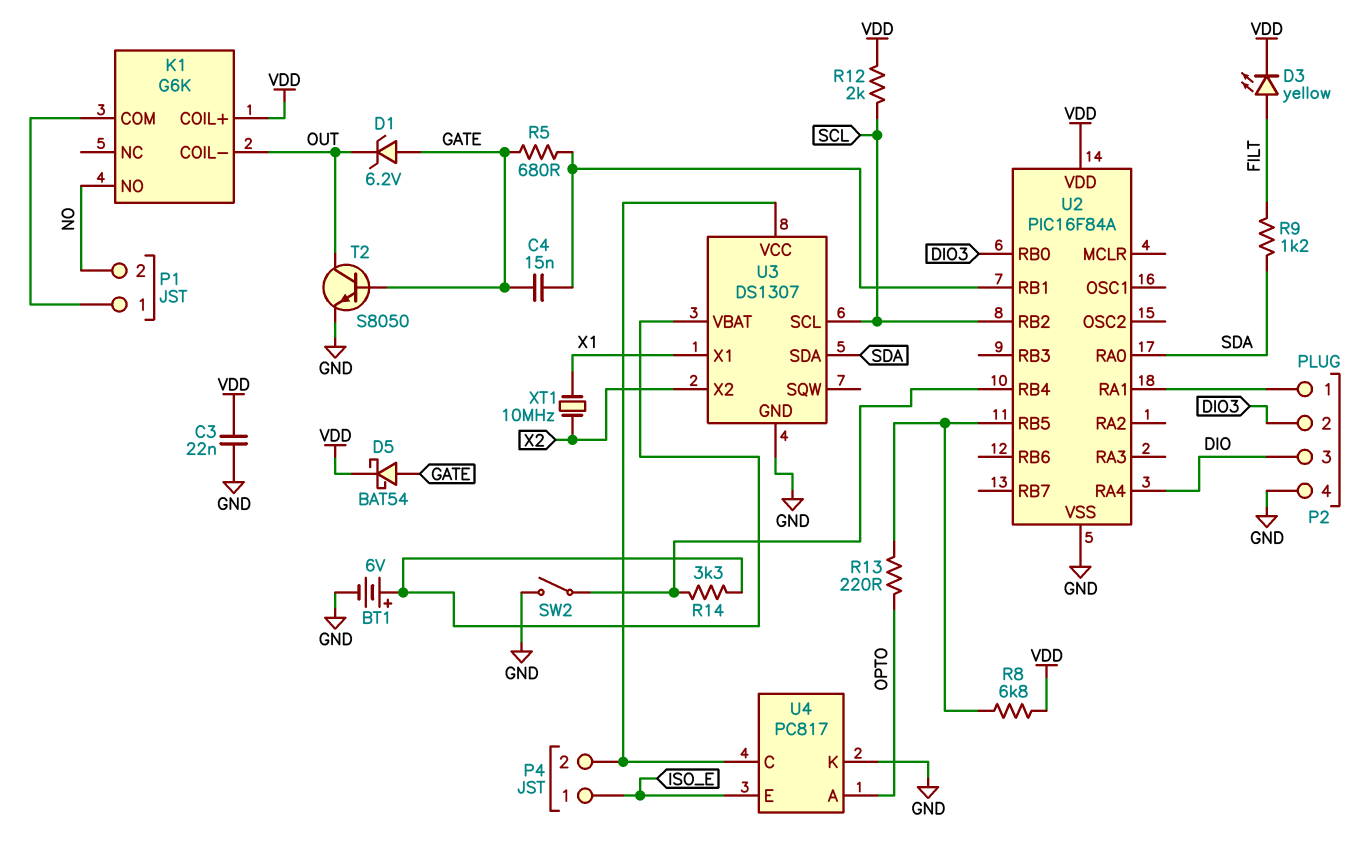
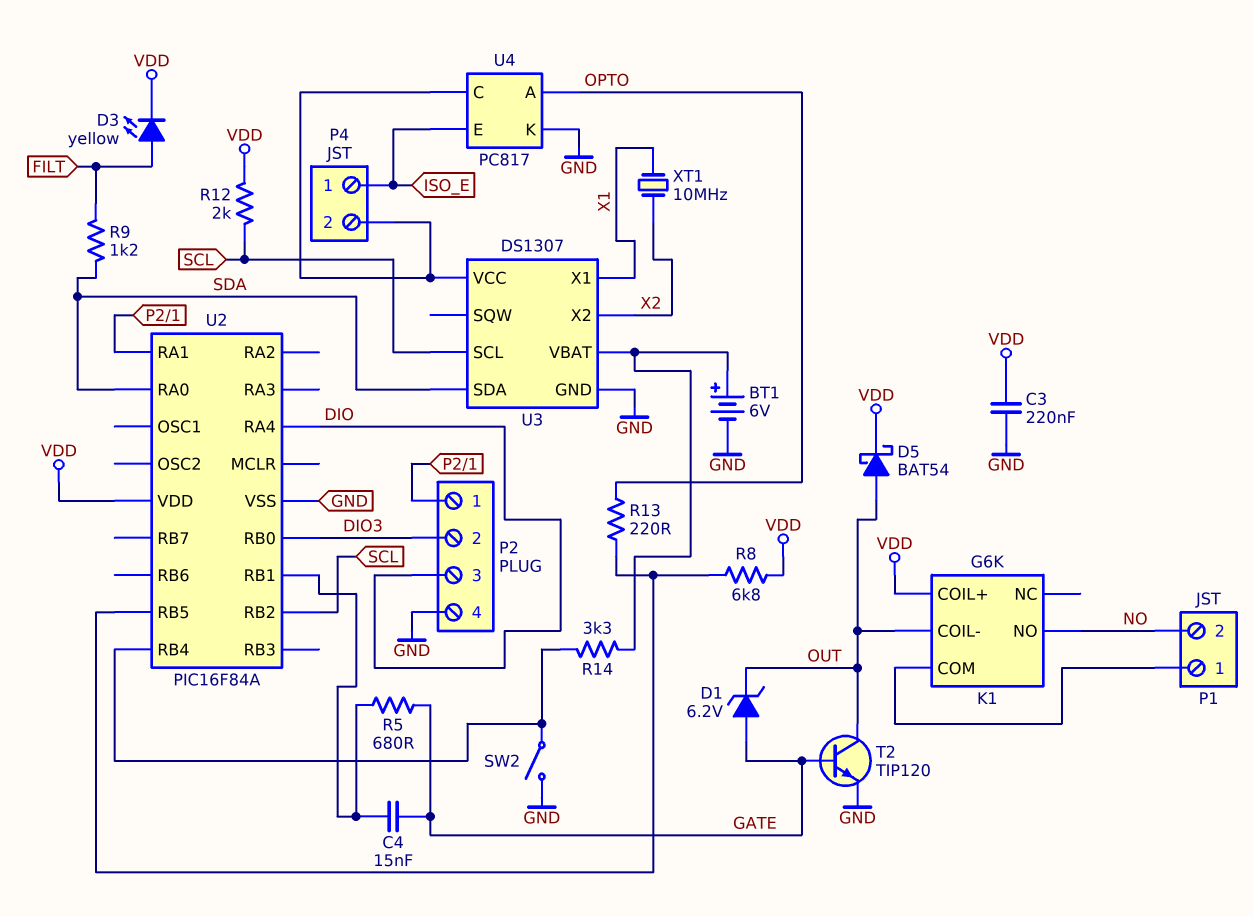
C3: 22nF (GND, VDD) -> 220nF (GND, VDD)
D5: schottky BAT54 (A GATE, K VDD) -> schottky BAT54 (A OUT, K VDD)
T2: NPN S8050 (B GATE, C OUT, E GND) -> NPN TIP120 (B GATE, C OUT, E GND)

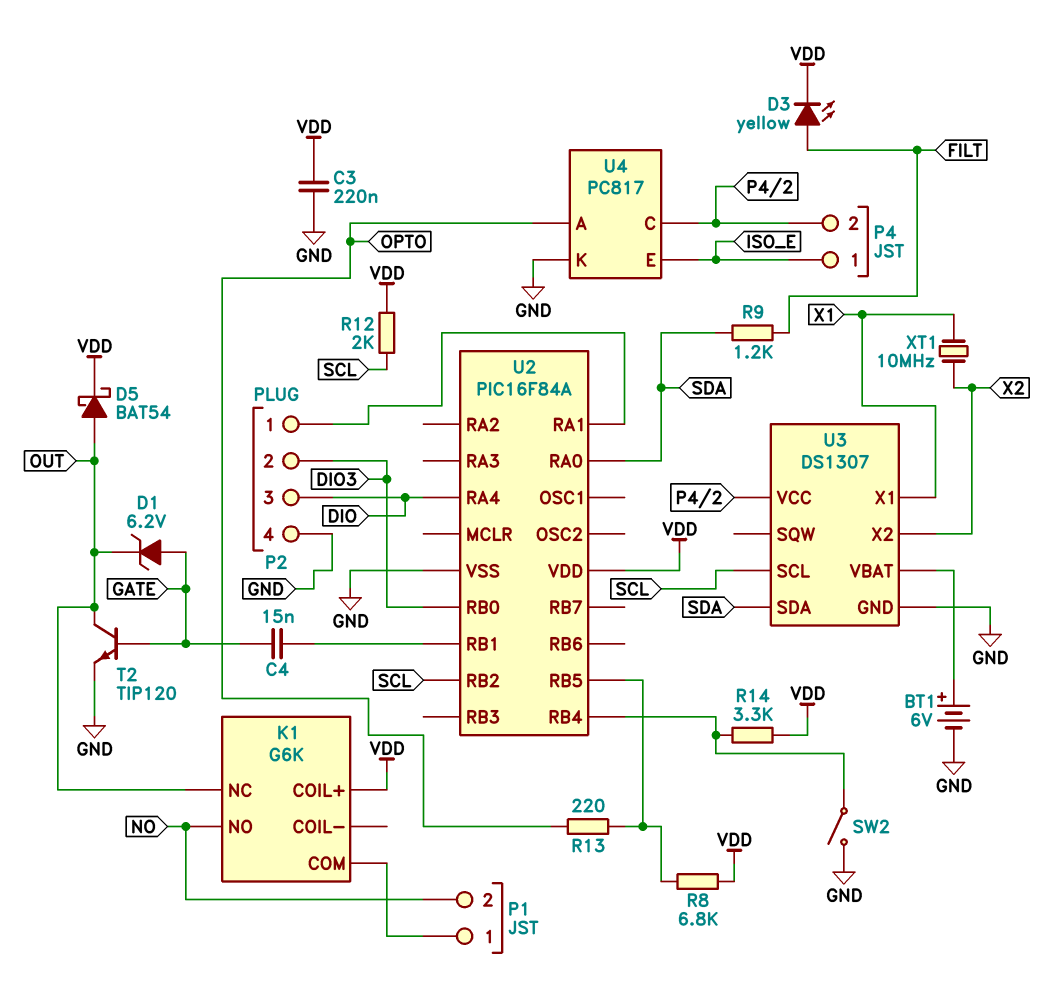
K1 pin COIL-: OUT -> none
K1 pin NC: none -> OUT
R5: 680 (GATE, U2/RB1) -> none
R14: 3.3k (U2/RB4, U3/VBAT) -> 3.3k (U2/RB4, VDD)

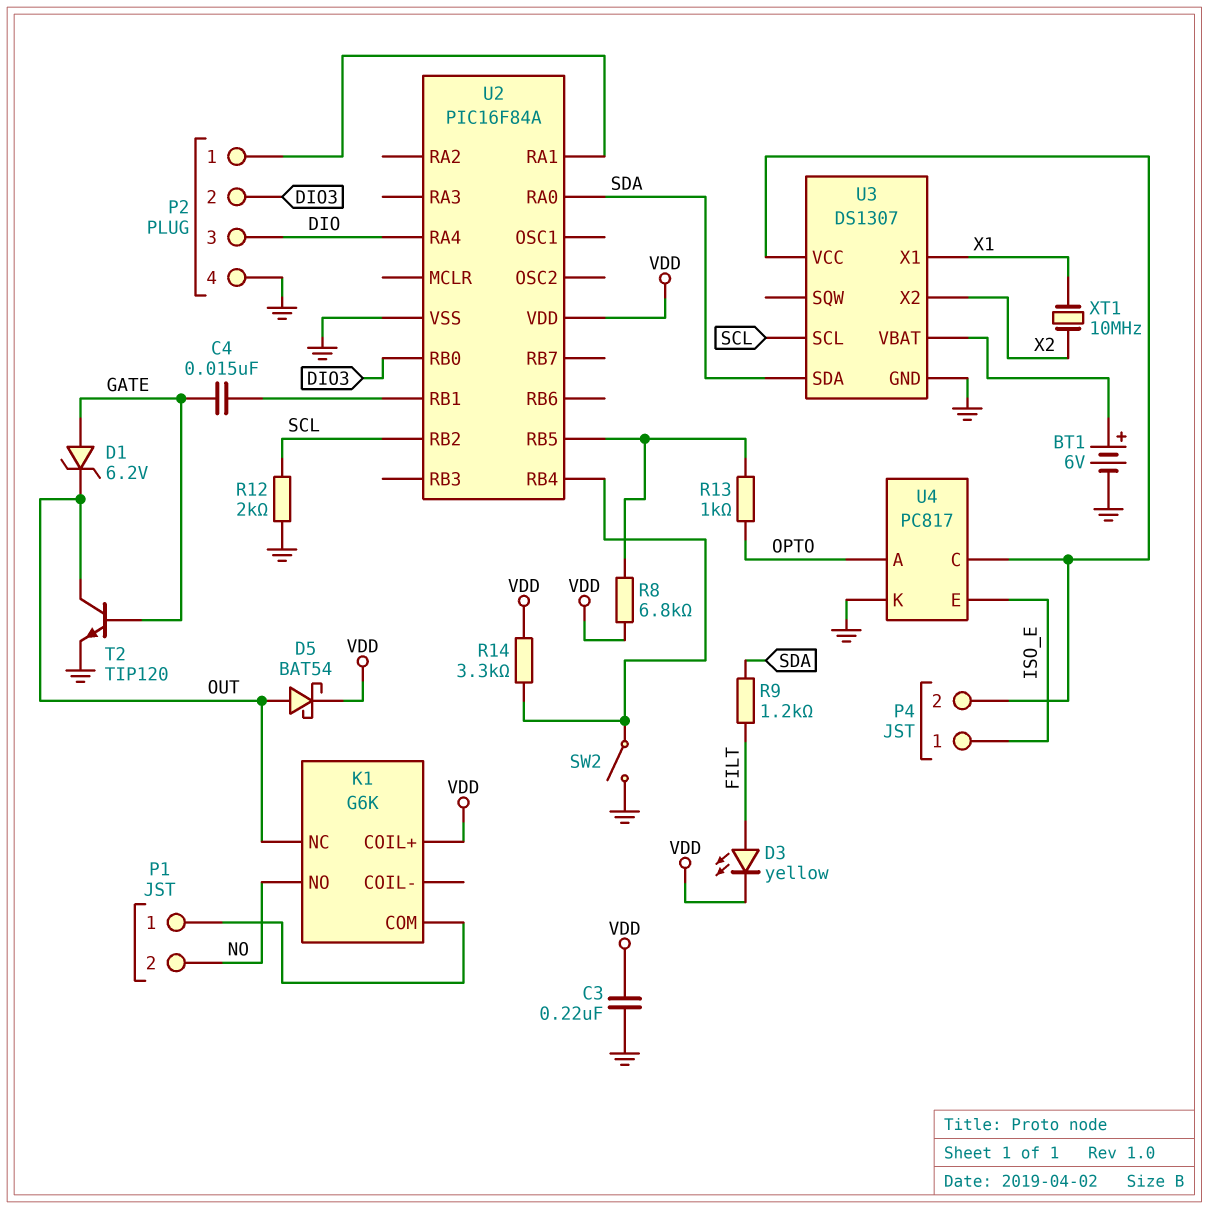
R12: 2k (SCL, VDD) -> 2k (GND, SCL)
R13: 220 (OPTO, U2/RB5) -> 1k (OPTO, U2/RB5)

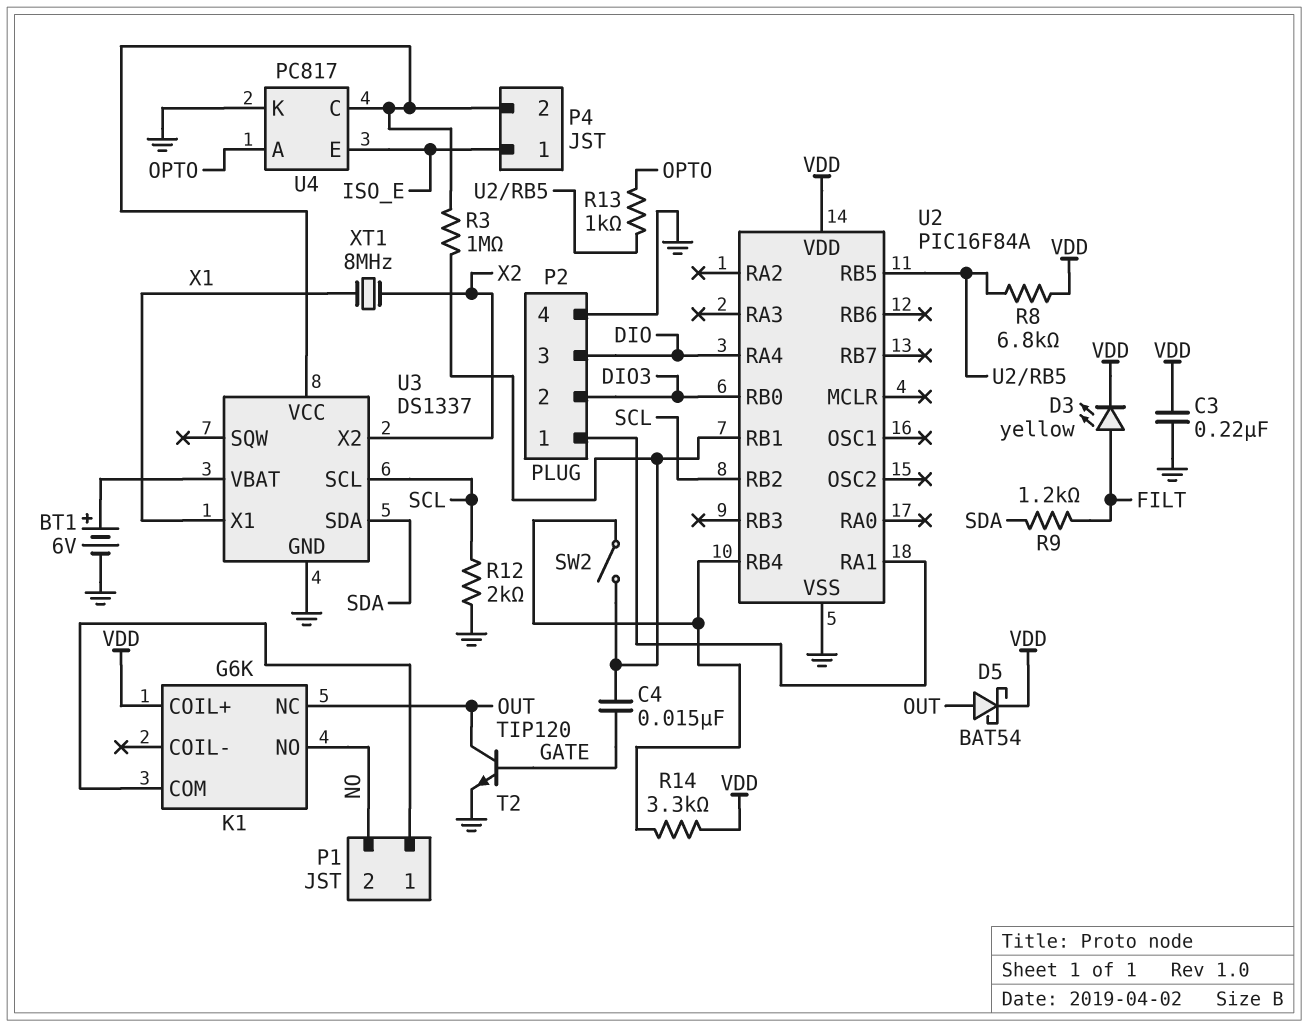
D1: zener 6.2V (A GATE, K OUT) -> none
R3: none -> 1M (P4/2, U2/RB1)
SW2: switch (GND, U2/RB4) -> switch (U2/RB1, U2/RB4)
U2 pin RA0: SDA -> none
U3: DS1307 -> DS1337
XT1: 10MHz (X1, X2) -> 8MHz (X1, X2)

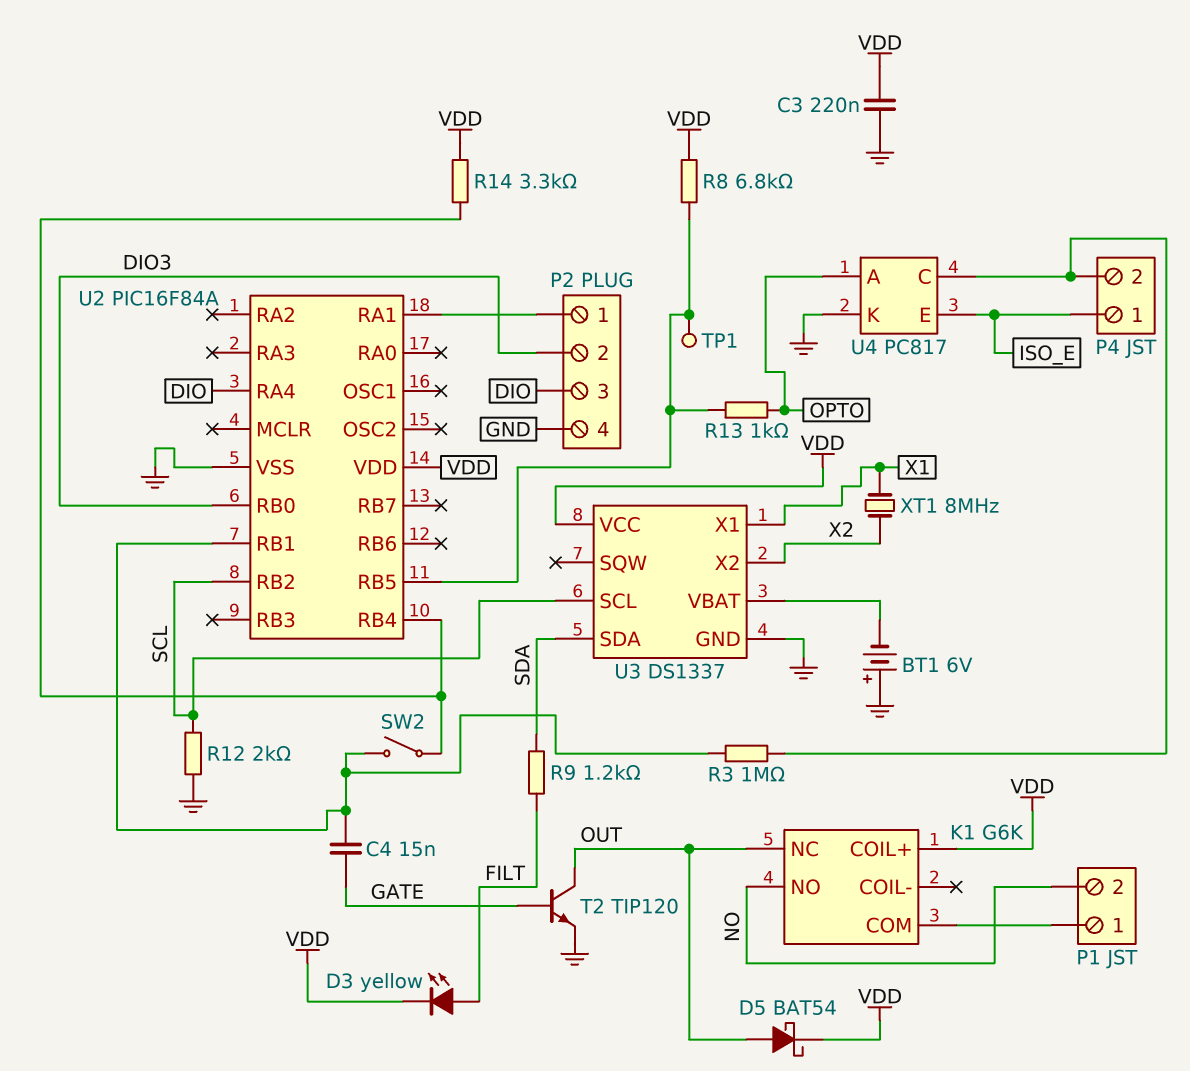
BT1: 6V (plus U3/VBAT, minus GND) -> 6V (plus GND, minus U3/VBAT)
TP1: none -> test point (U2/RB5)
U3 pin VCC: P4/2 -> VDD

